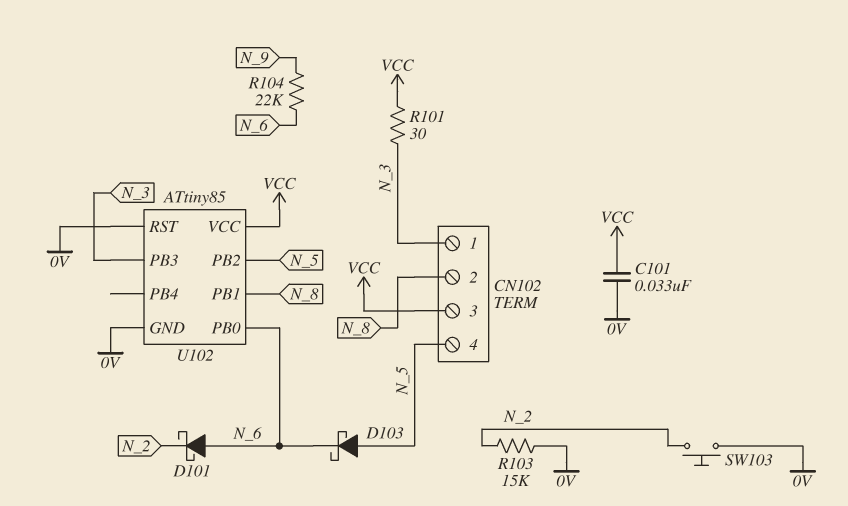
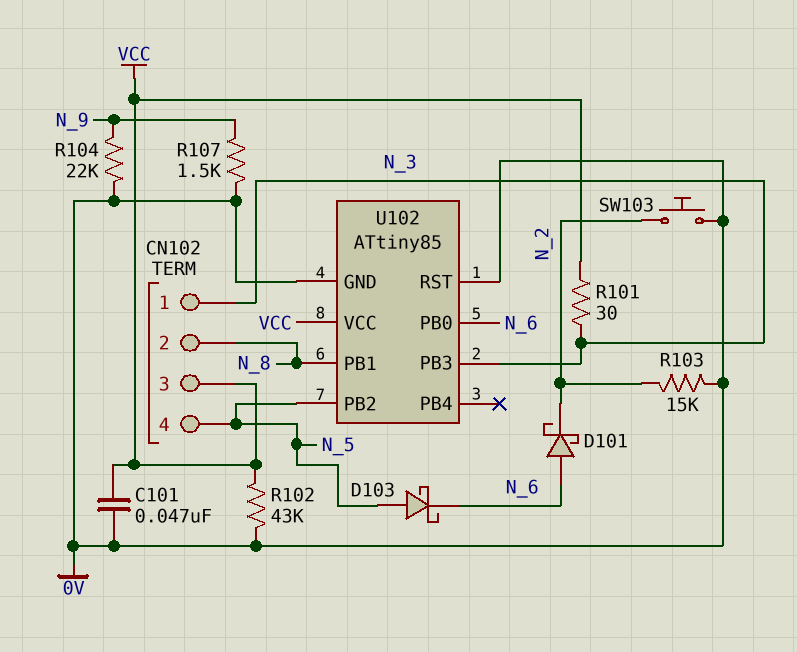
C101: 33nF (0V, VCC) -> 47nF (0V, VCC)
R102: none -> 43k (0V, VCC)
R104: 22k (N_6, N_9) -> 22k (0V, N_9)
R107: none -> 1.5k (0V, N_9)

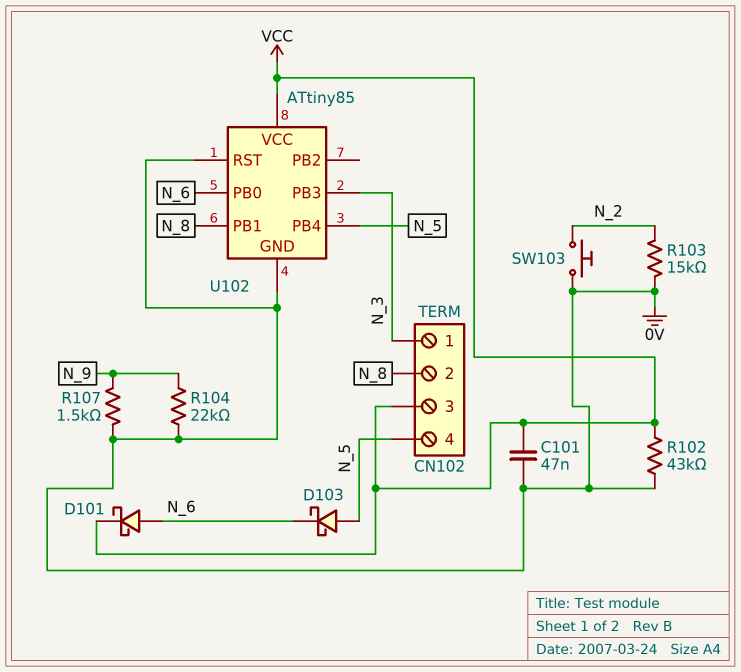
D101: schottky (A N_6, K N_2) -> schottky (A N_6, K VCC)
R101: 30 (N_3, VCC) -> none
U102 pin PB2: N_5 -> none
U102 pin PB4: none -> N_5

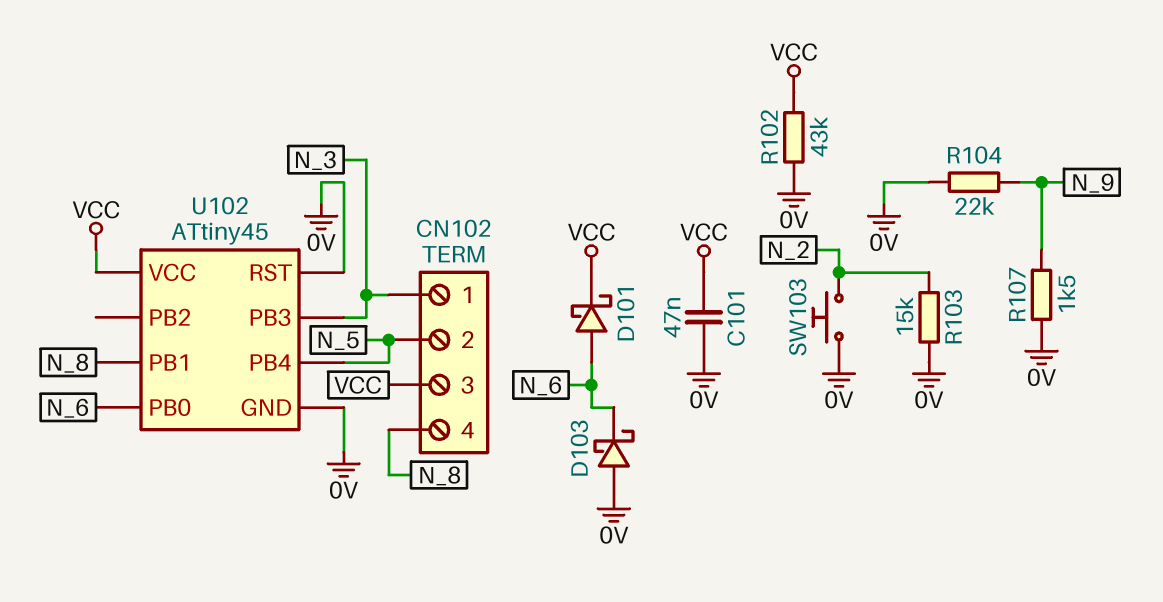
CN102 pin 2: N_8 -> N_5
CN102 pin 4: N_5 -> N_8
D103: schottky (A N_5, K N_6) -> schottky (A 0V, K N_6)
U102: ATtiny85 -> ATtiny45

